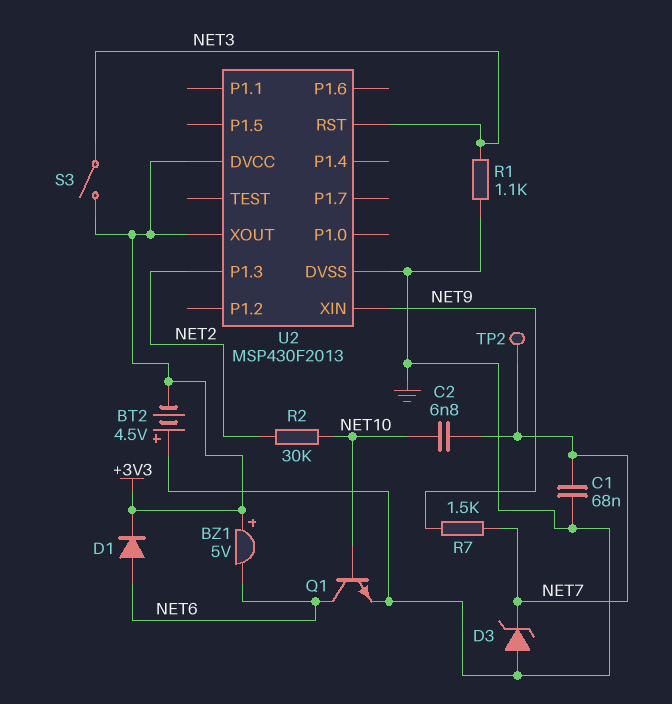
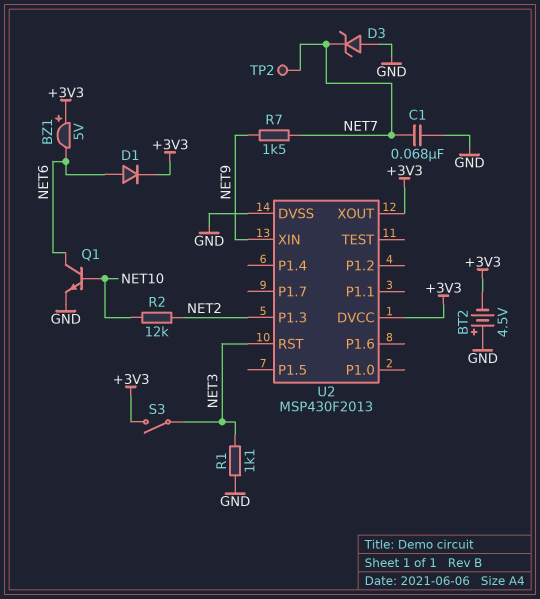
C2: 6.8nF (NET7, NET10) -> none
R2: 30k (NET2, NET10) -> 12k (NET2, NET10)

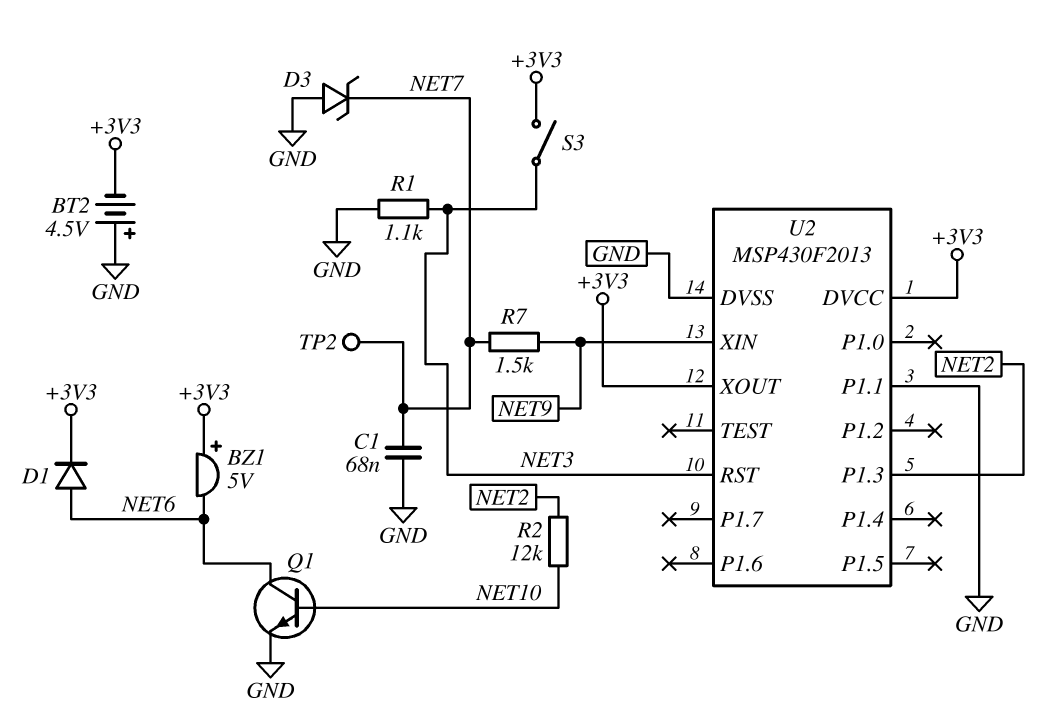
U2 pin P1.1: none -> GND

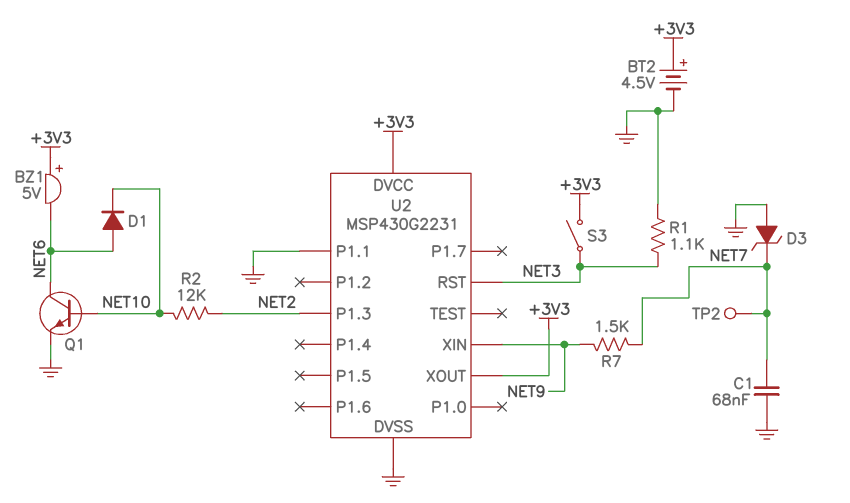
BT2: 4.5V (plus GND, minus +3V3) -> 4.5V (plus +3V3, minus GND)
D1: diode (A NET6, K +3V3) -> diode (A NET6, K NET10)
U2: MSP430F2013 -> MSP430G2231

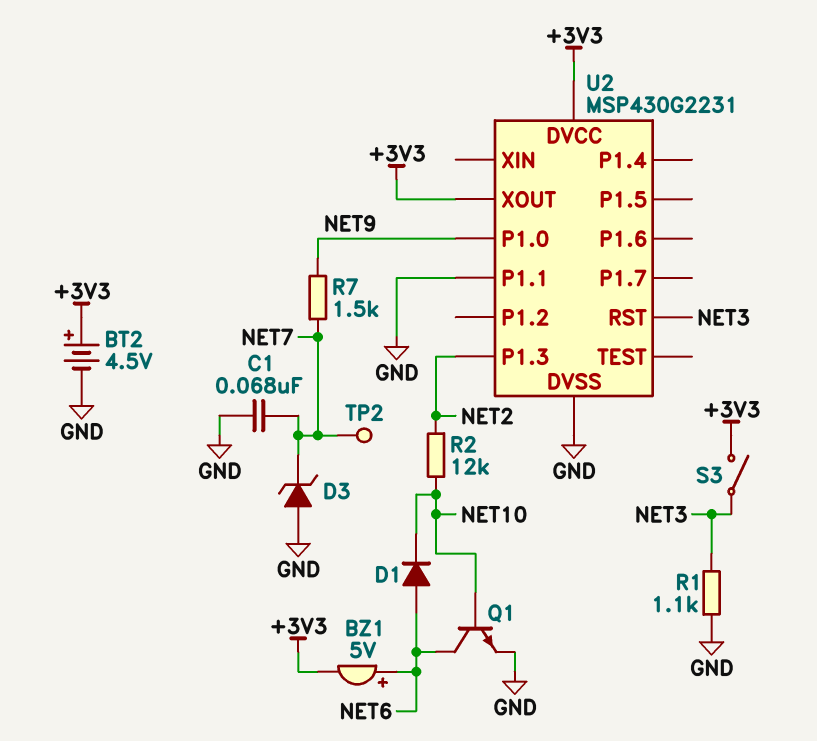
BZ1: buzzer 5V (plus +3V3, minus NET6) -> buzzer 5V (plus NET6, minus +3V3)
U2 pin P1.0: none -> NET9
U2 pin XIN: NET9 -> none

